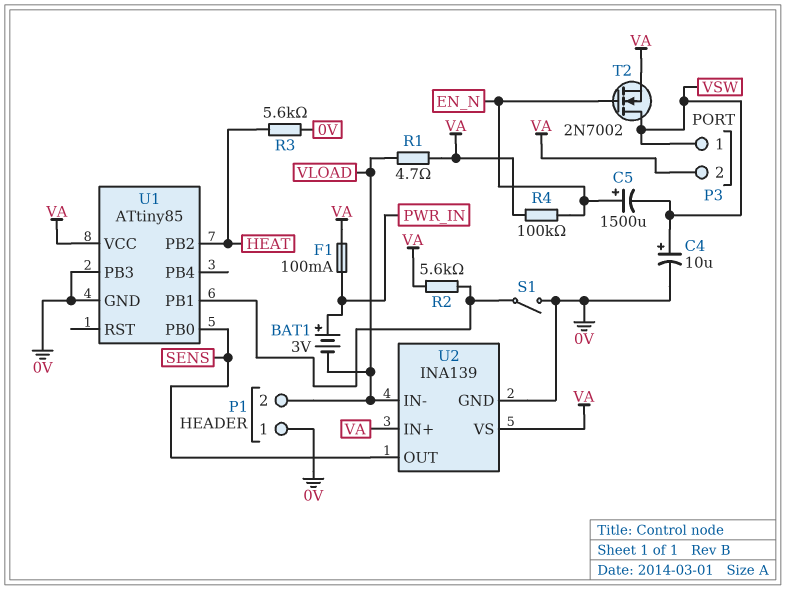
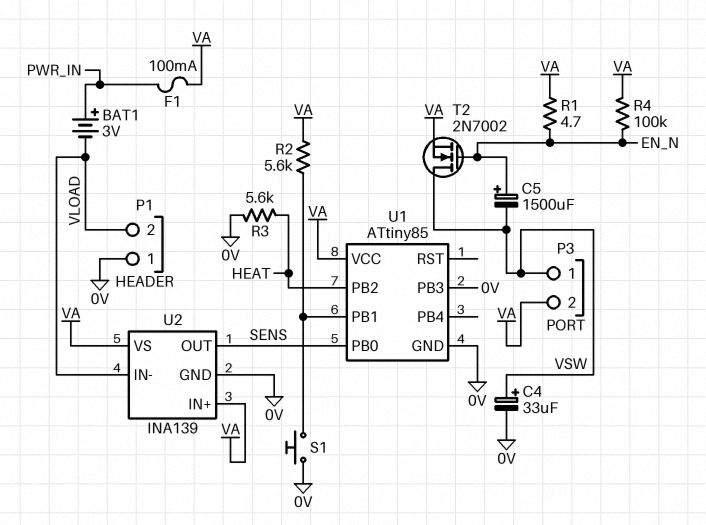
C4: 10uF (plus VSW, minus 0V) -> 33uF (plus VSW, minus 0V)
R1: 4.7 (VA, VLOAD) -> 4.7 (EN_N, VA)
S1: switch (0V, U1/PB1) -> button (0V, U1/PB1)

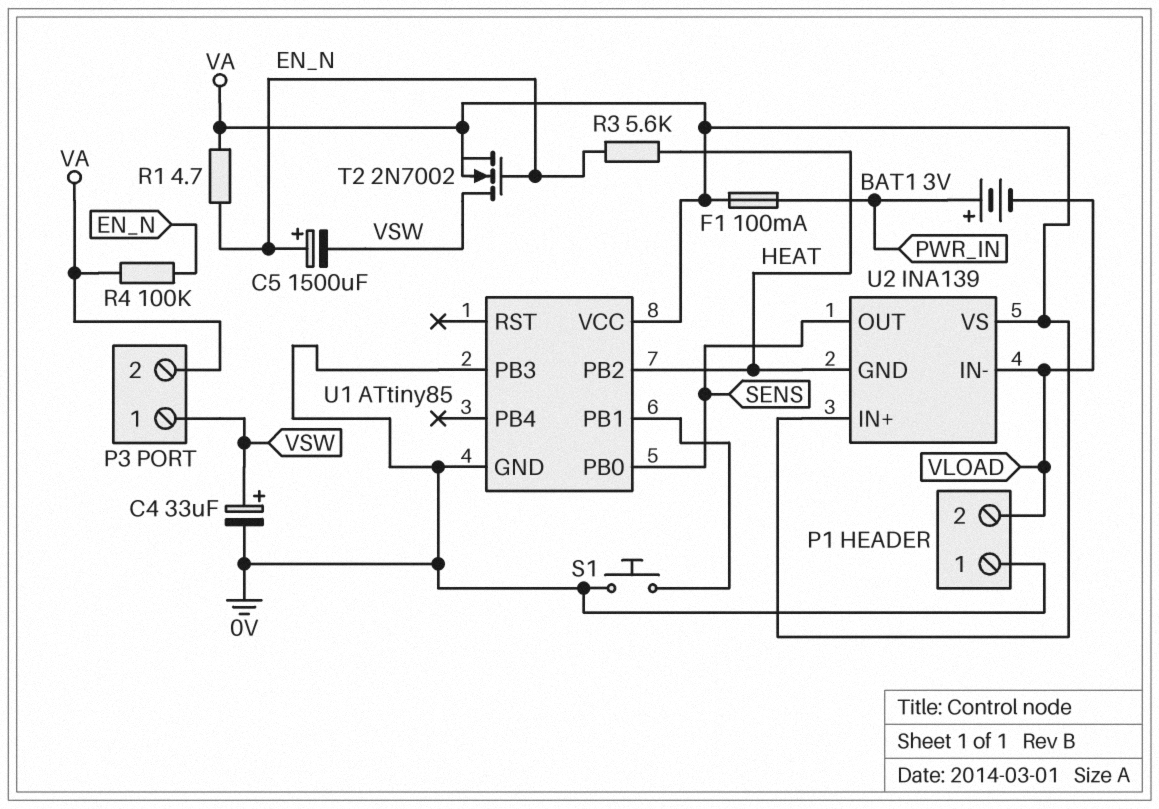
R2: 5.6k (U1/PB1, VA) -> none
R3: 5.6k (0V, HEAT) -> 5.6k (EN_N, HEAT)
U2 pin GND: 0V -> HEAT

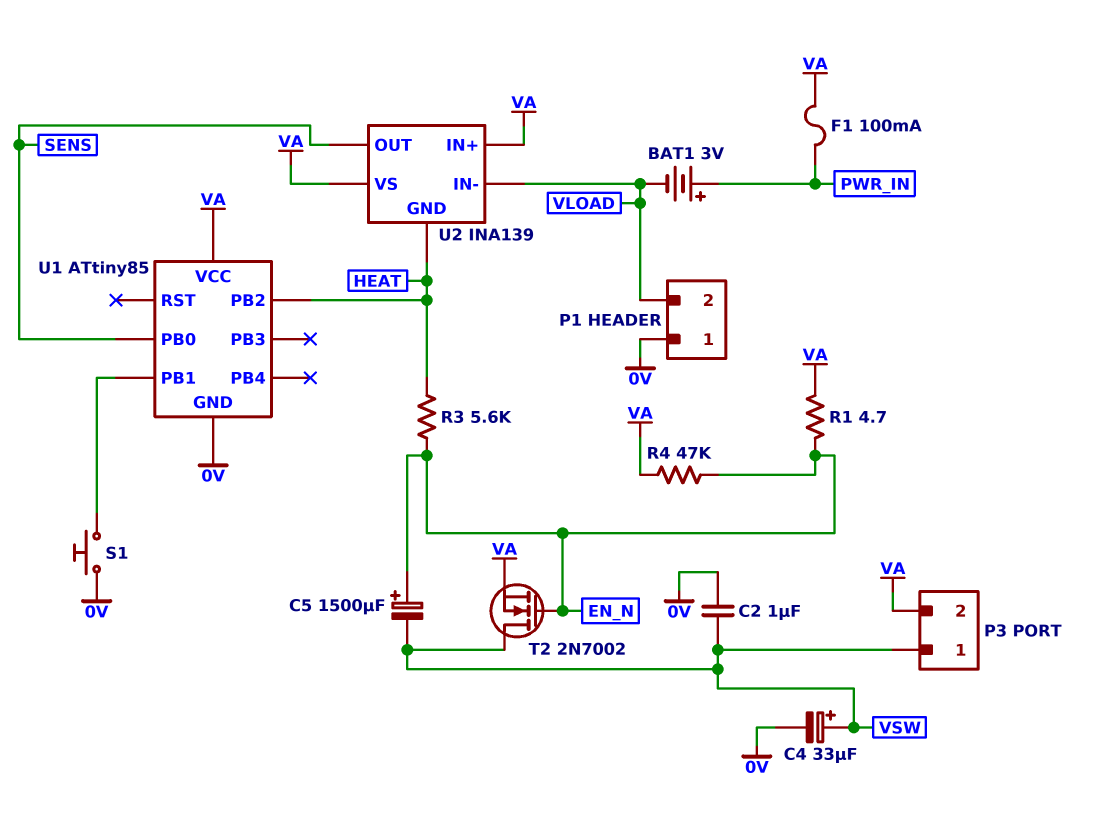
C2: none -> 1uF (0V, VSW)
R4: 100k (EN_N, VA) -> 47k (EN_N, VA)
U1 pin PB3: 0V -> none

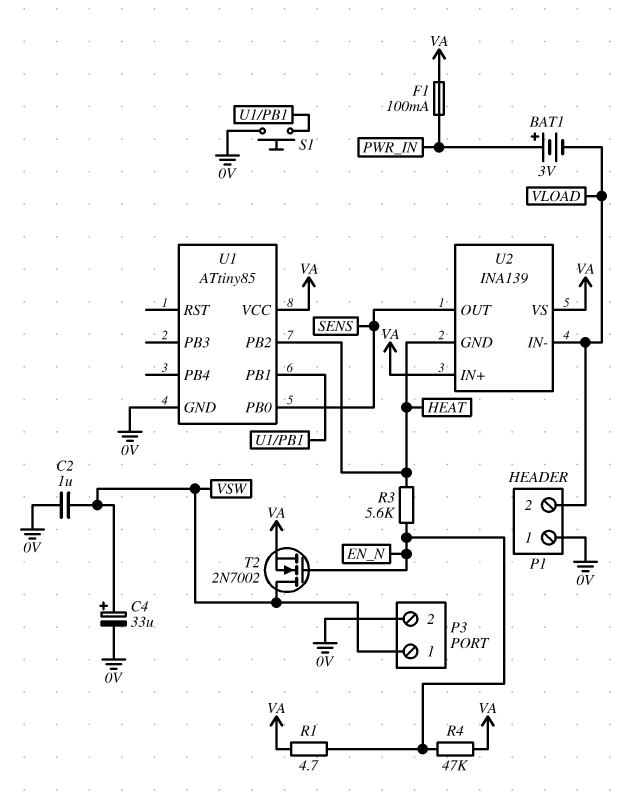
C5: 1500uF (plus EN_N, minus VSW) -> none
P3 pin 2: VA -> 0V

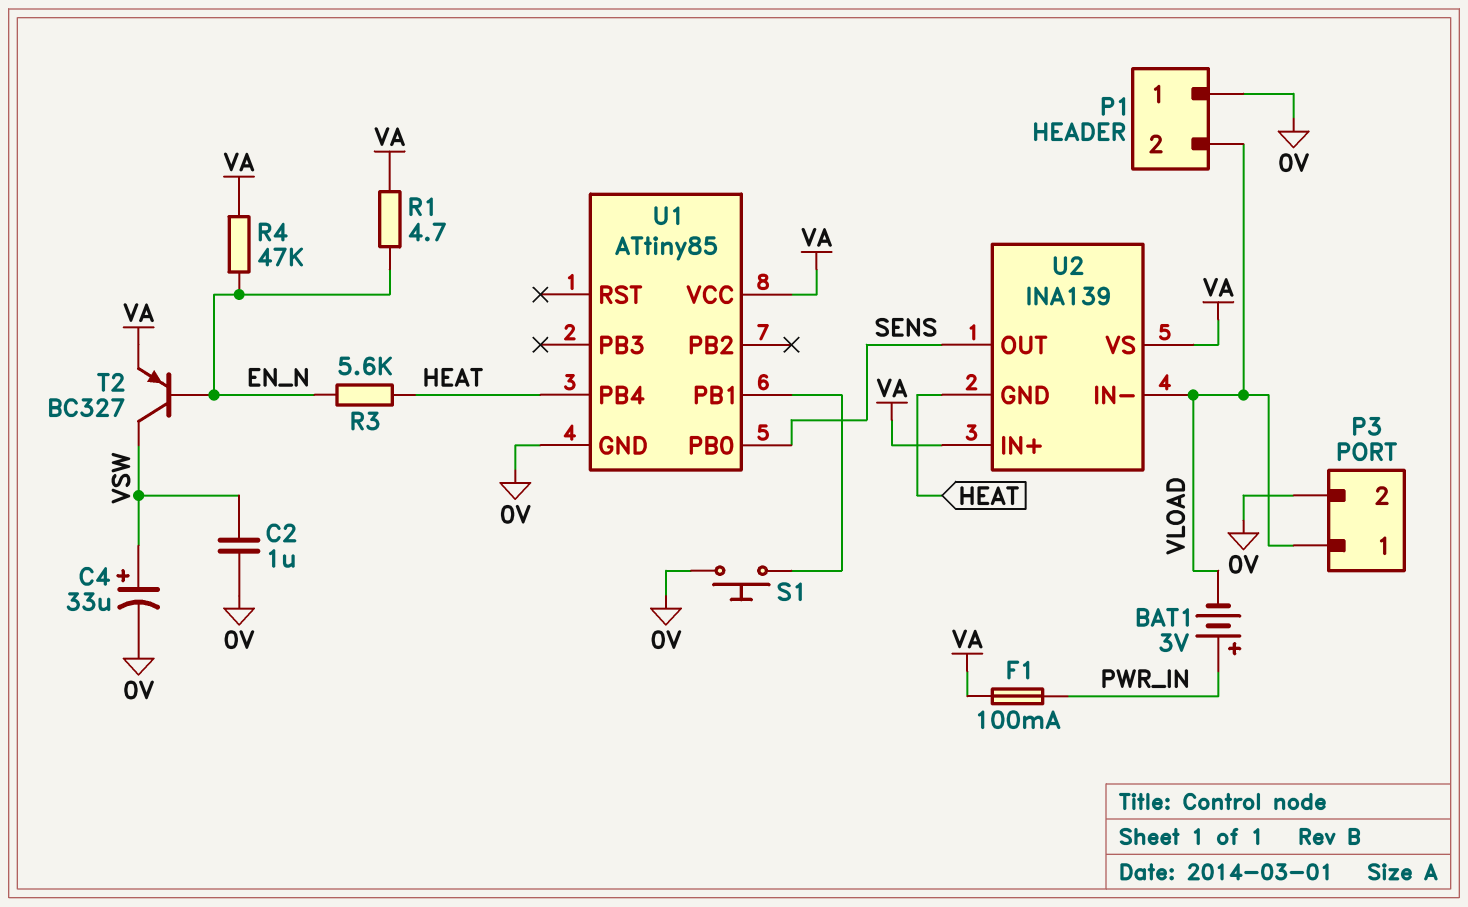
P3 pin 1: VSW -> VLOAD
T2: NMOS 2N7002 (G EN_N, D VSW, S VA) -> PNP BC327 (B EN_N, C VSW, E VA)
U1 pin PB2: HEAT -> none
U1 pin PB4: none -> HEAT

